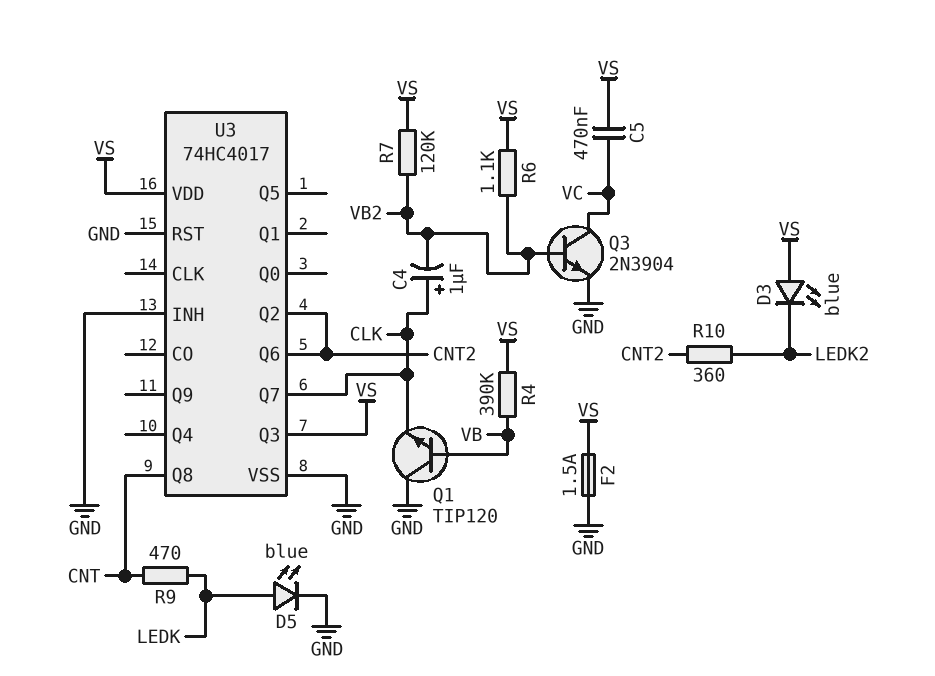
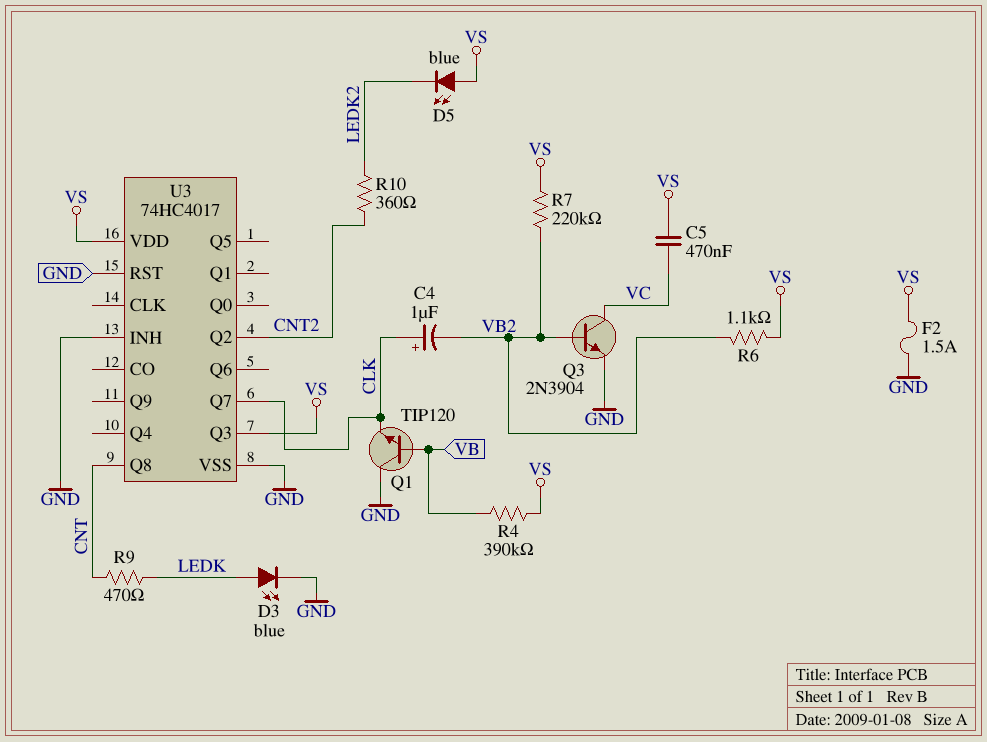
D3: LED blue (A VS, K LEDK2) -> LED blue (A LEDK, K GND)
D5: LED blue (A LEDK, K GND) -> LED blue (A VS, K LEDK2)
R7: 120k (VB2, VS) -> 220k (VB2, VS)
U3 pin Q6: CNT2 -> none

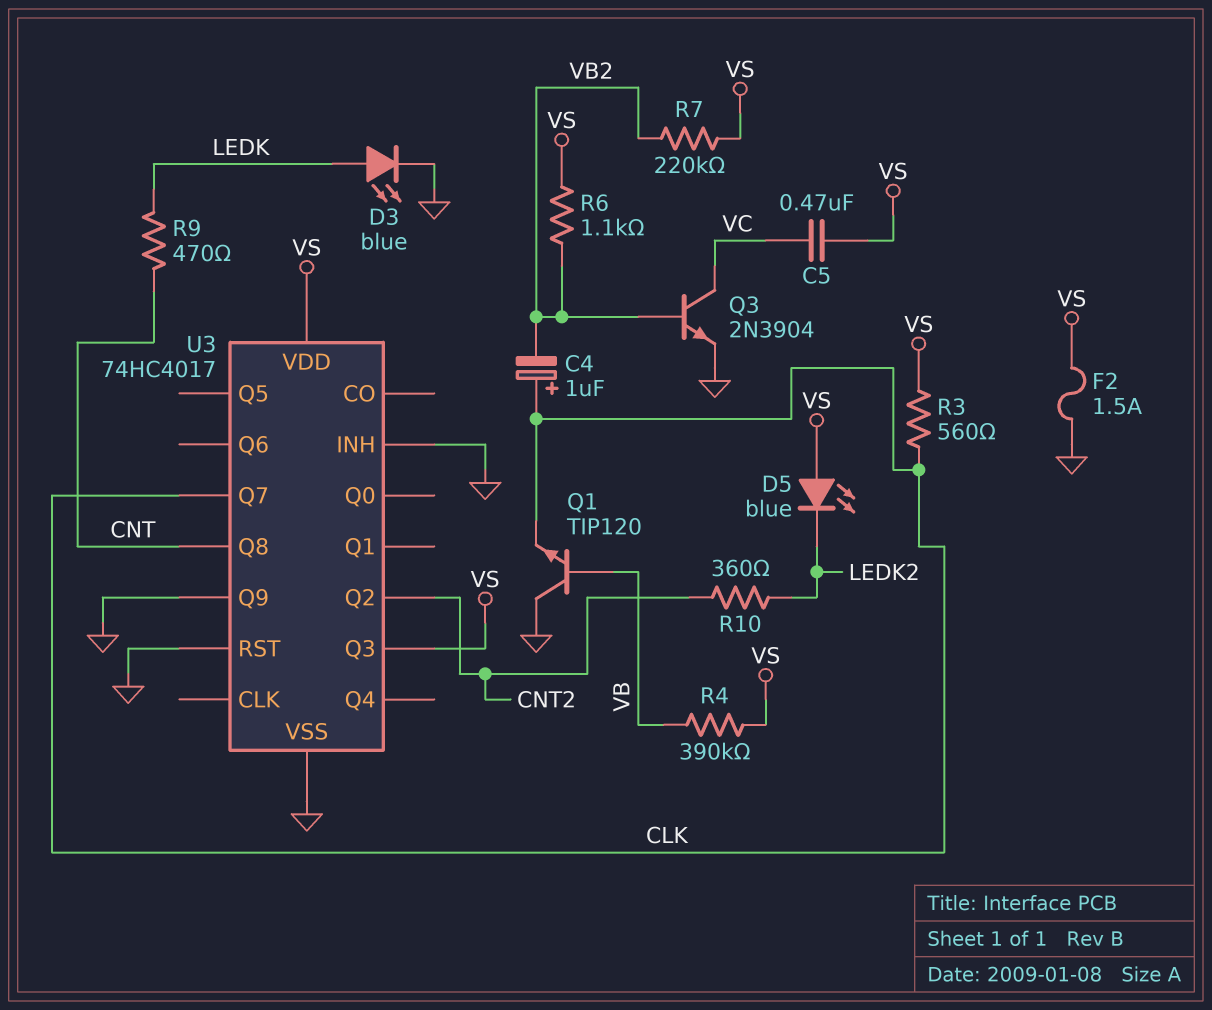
R3: none -> 560 (CLK, VS)
U3 pin Q9: none -> GND

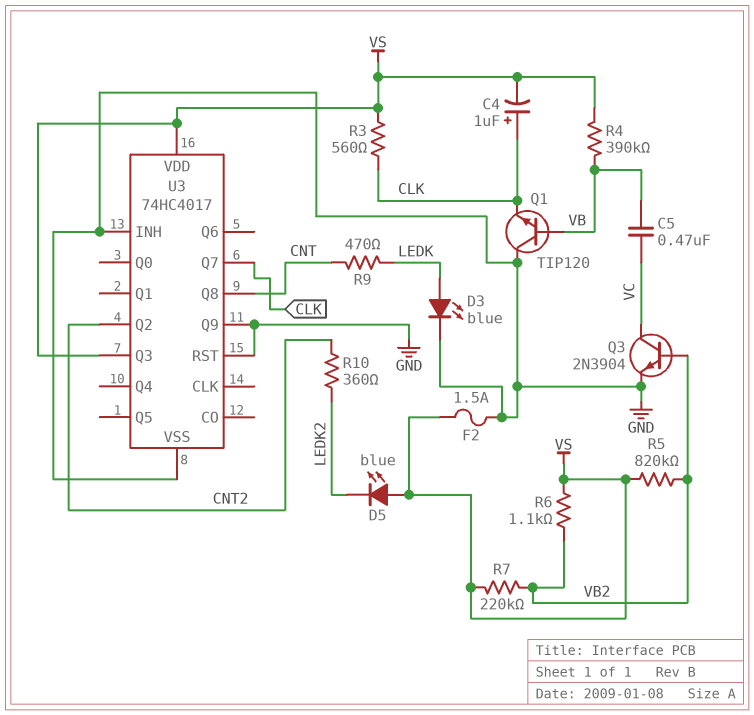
C4: 1uF (plus CLK, minus VB2) -> 1uF (plus CLK, minus VS)
C5: 470nF (VC, VS) -> 470nF (VB, VC)
R5: none -> 820k (VB2, VS)

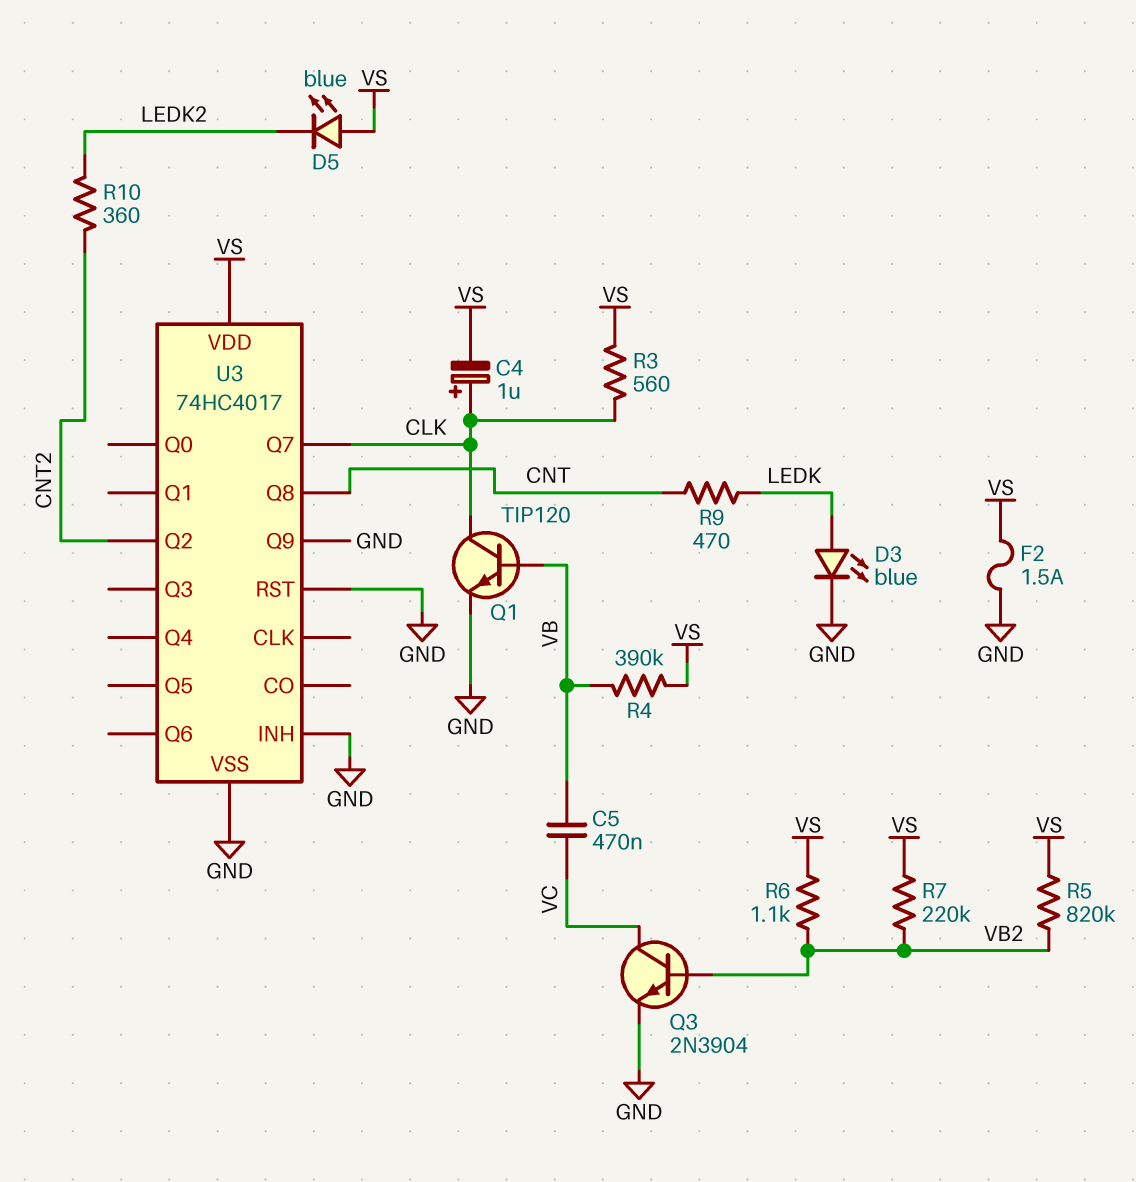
Q1: NPN TIP120 (B VB, C GND, E CLK) -> NPN TIP120 (B VB, C CLK, E GND)
U3 pin Q3: VS -> none

